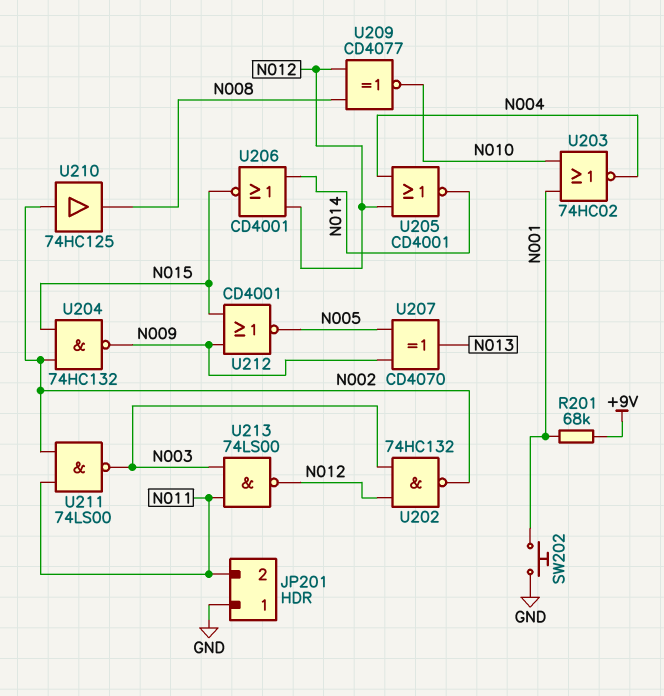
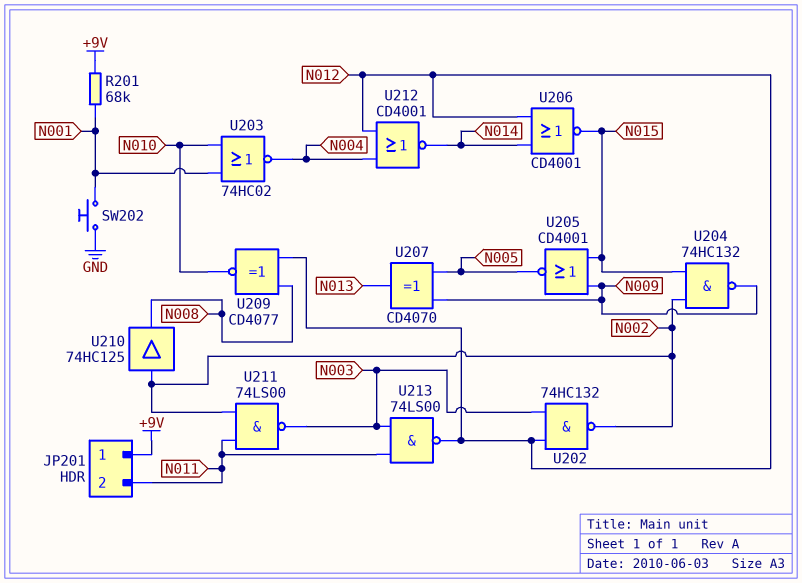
JP201 pin 1: GND -> +9V
U205: NOR CD4001 (in N004, in N012, out N014) -> NOR CD4001 (in N009, in N015, out N005)
U212: NOR CD4001 (in N009, in N015, out N005) -> NOR CD4001 (in N004, in N012, out N014)

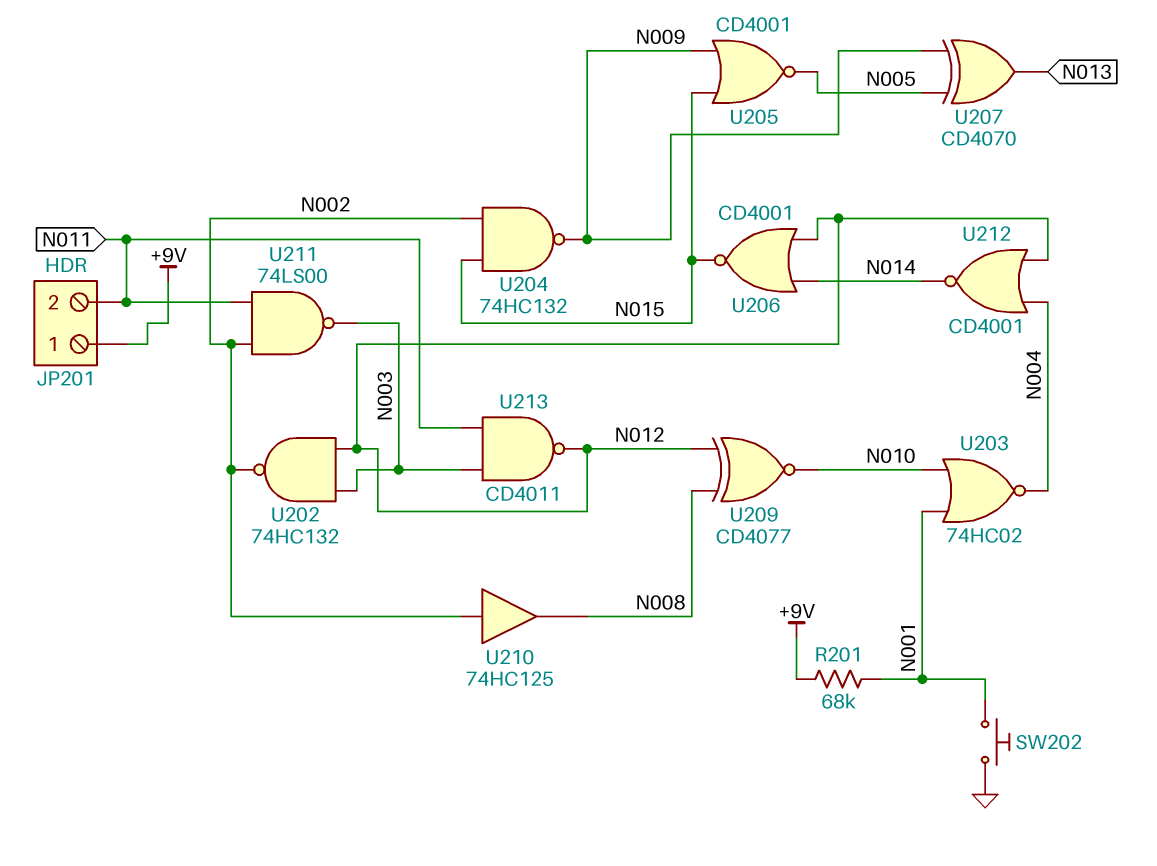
U213: NAND 74LS00 (in N003, in N011, out N012) -> NAND CD4011 (in N003, in N011, out N012)

